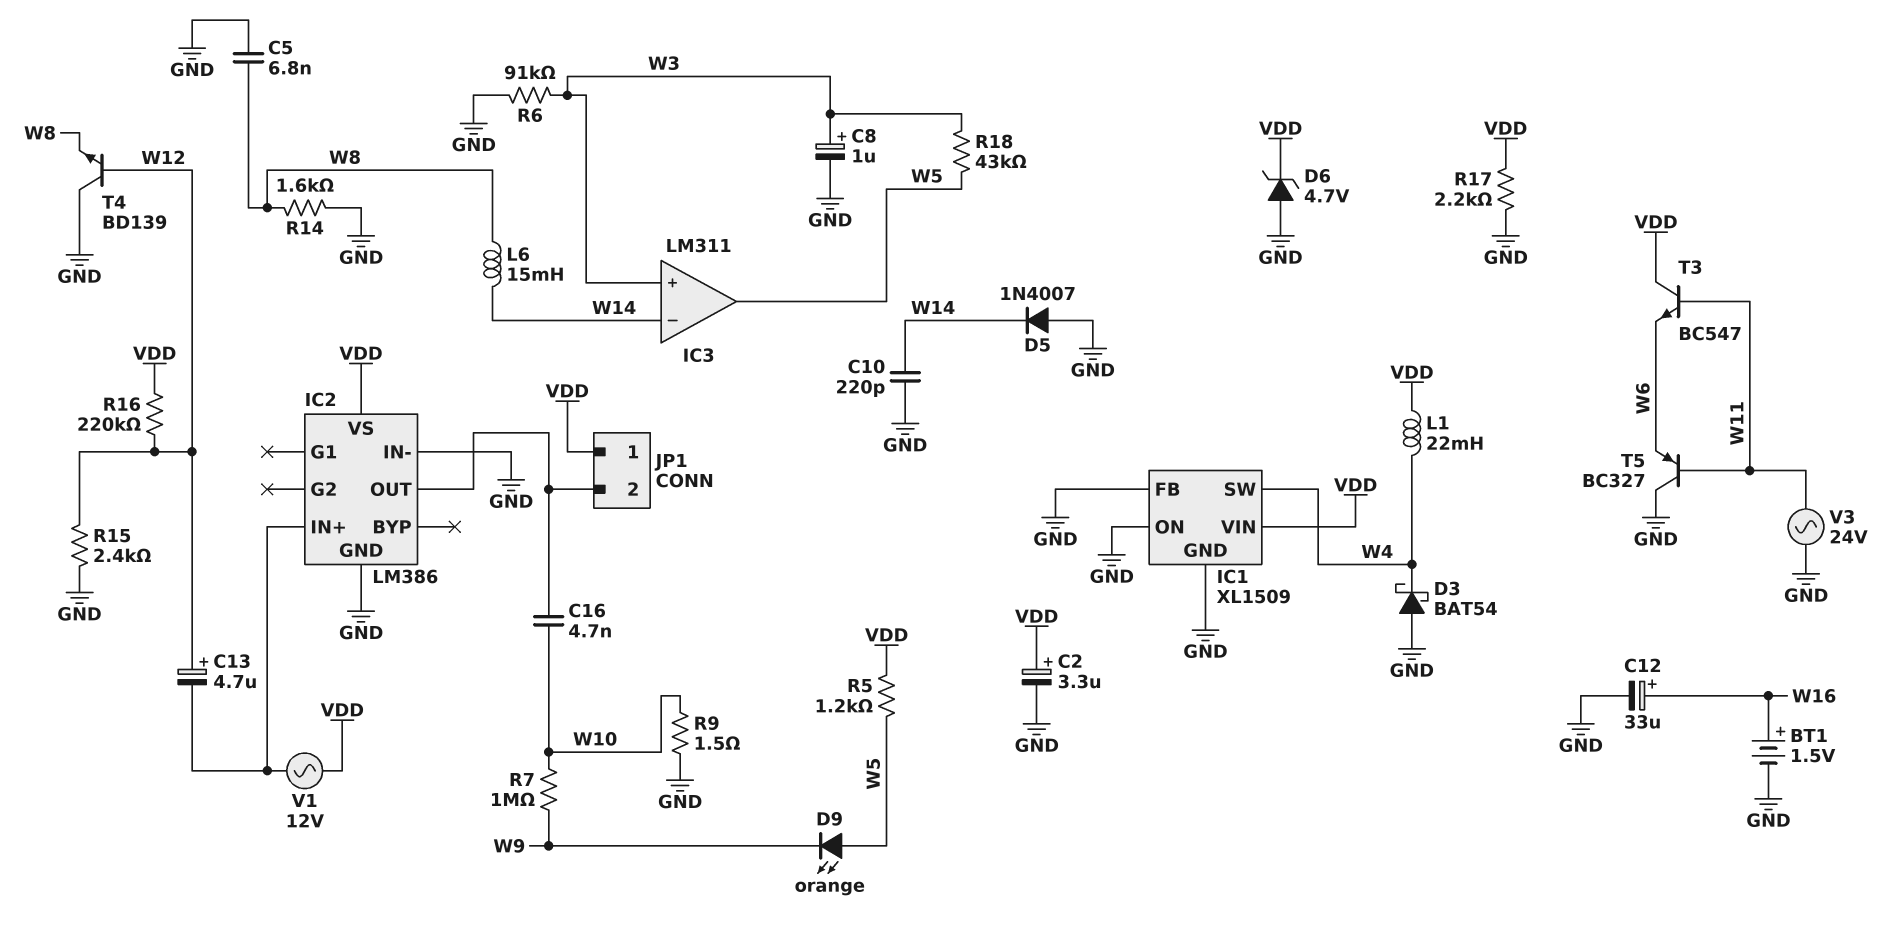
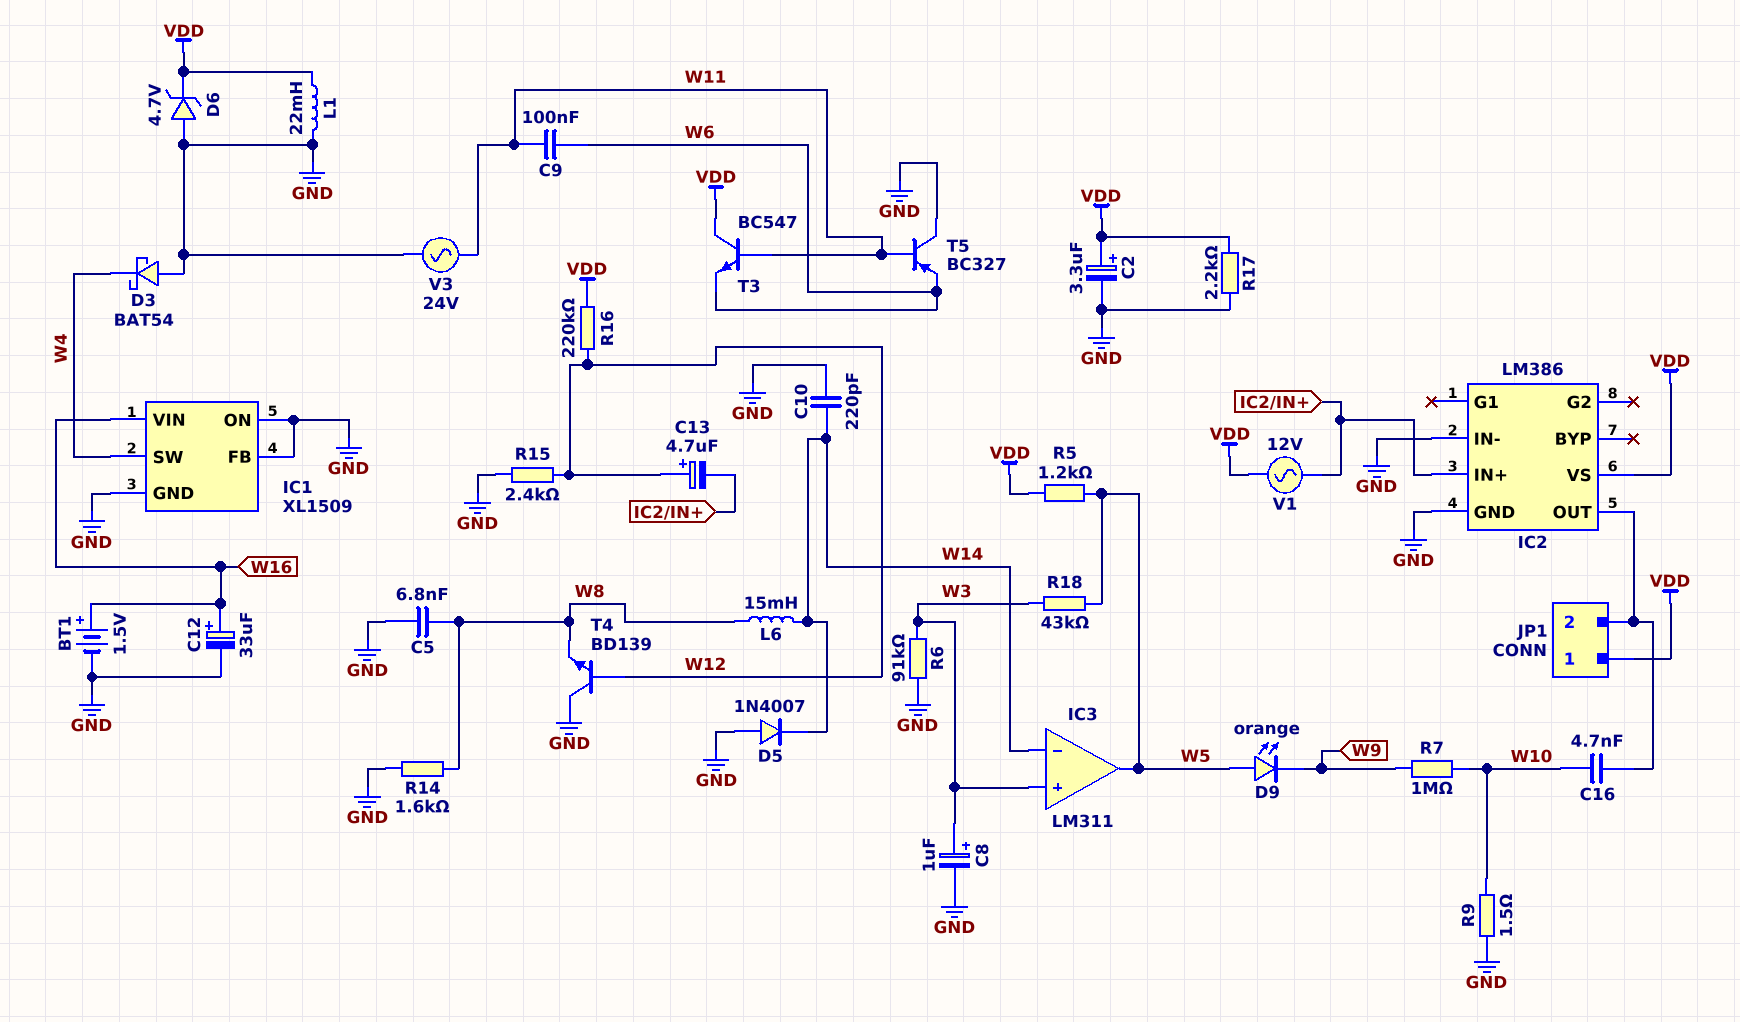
C9: none -> 100nF (W6, W11)
IC1 pin VIN: VDD -> W16
L1: 22mH (VDD, W4) -> 22mH (GND, VDD)

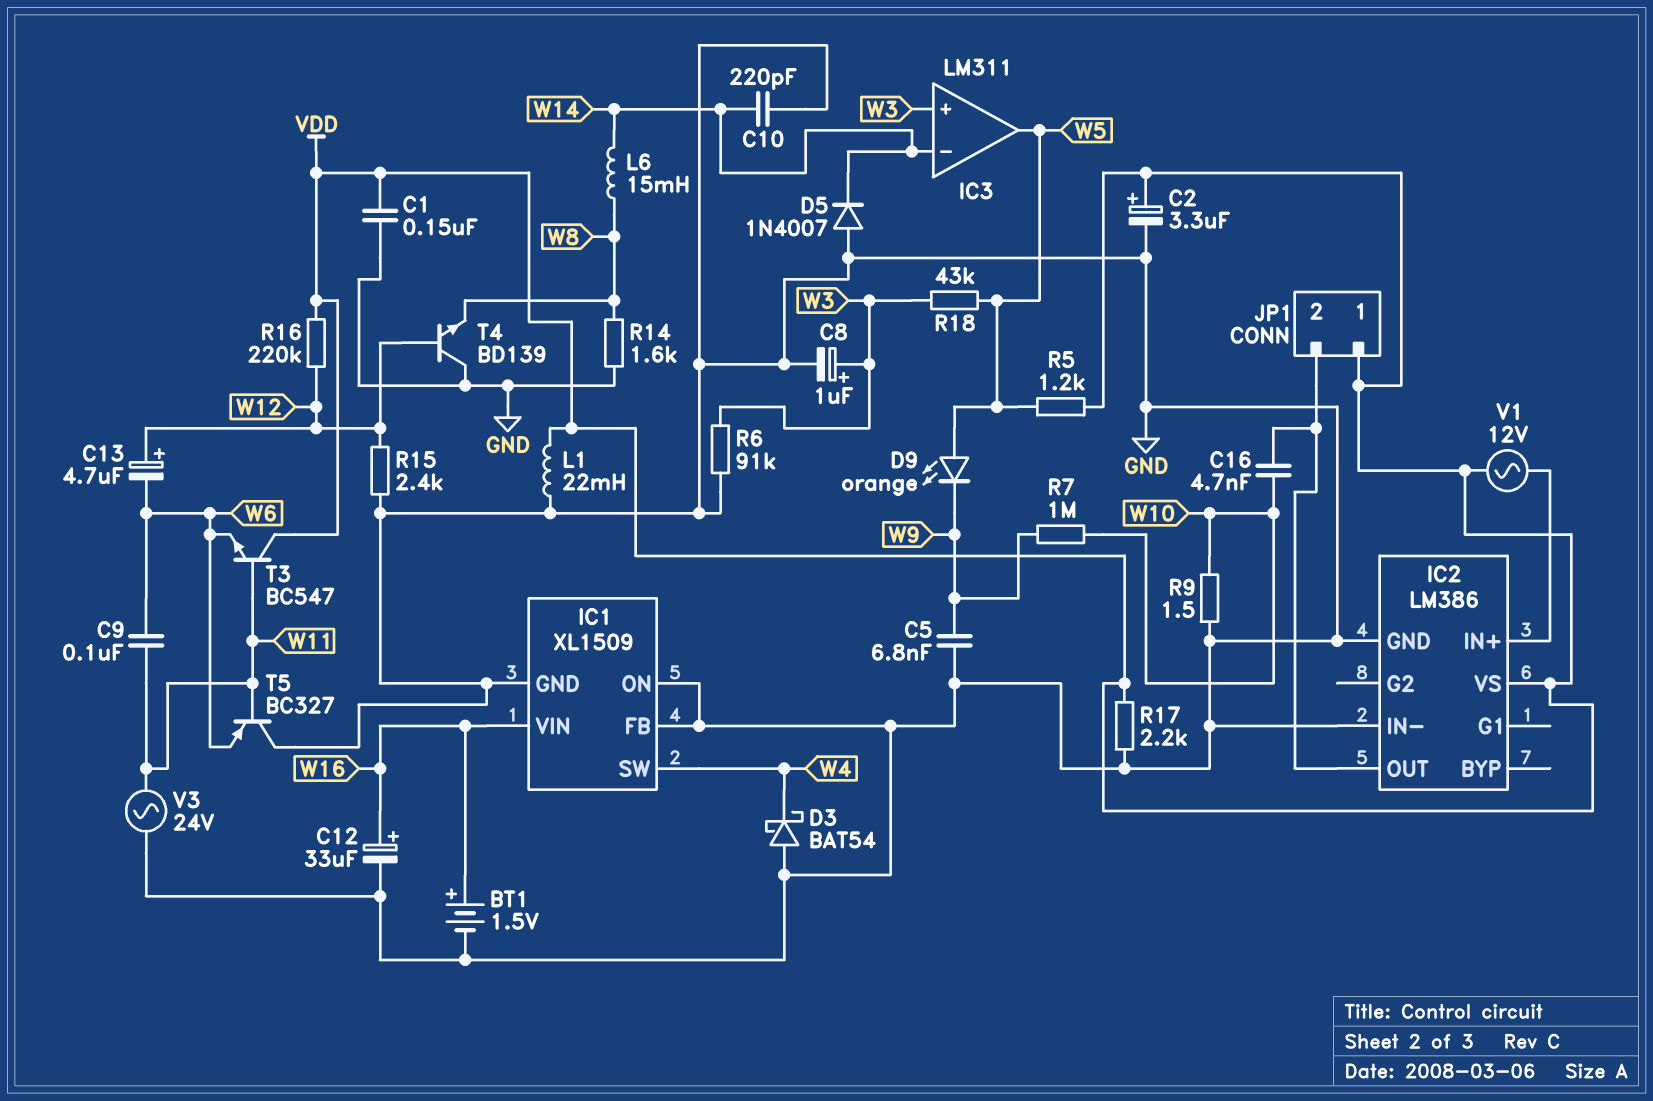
C1: none -> 150nF (GND, VDD)
C5: 6.8nF (GND, W8) -> 6.8nF (GND, W9)
C13: 4.7uF (plus W12, minus IC2/IN+) -> 4.7uF (plus W12, minus W6)
D6: zener 4.7V (A GND, K VDD) -> none

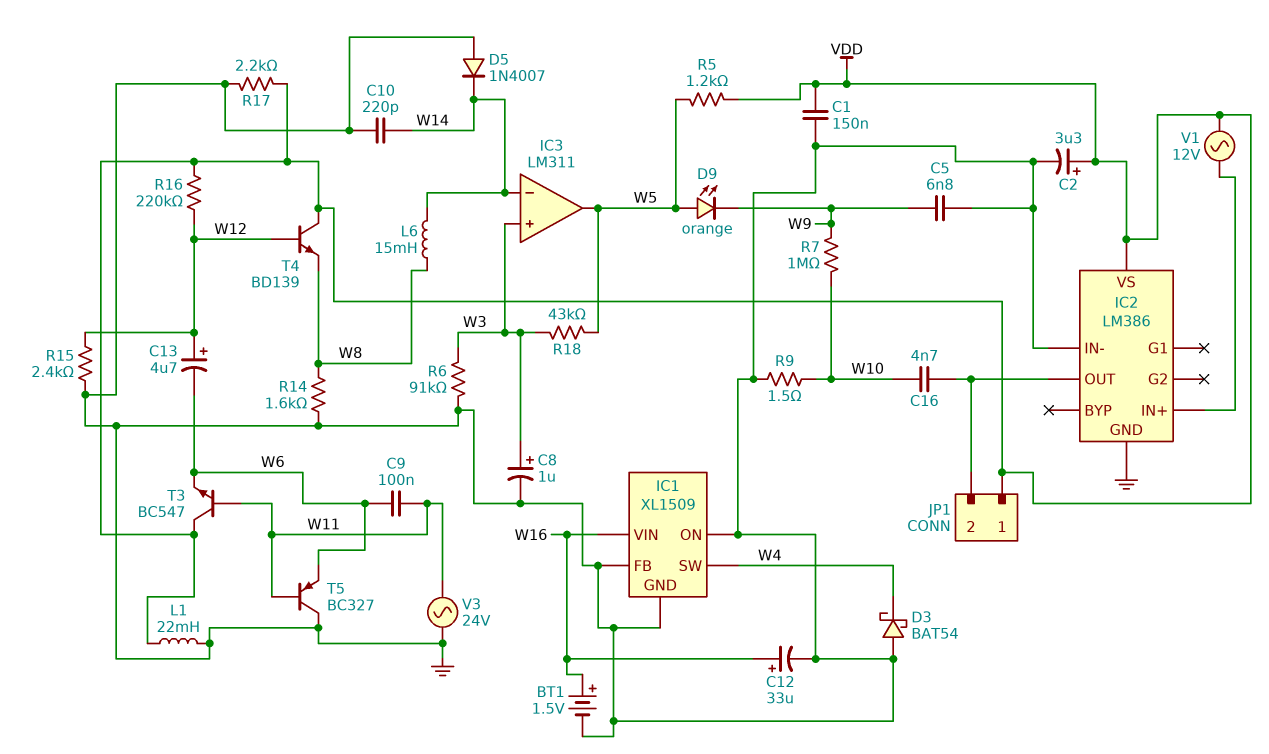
T4: NPN BD139 (B W12, C GND, E W8) -> NPN BD139 (B W12, C VDD, E W8)

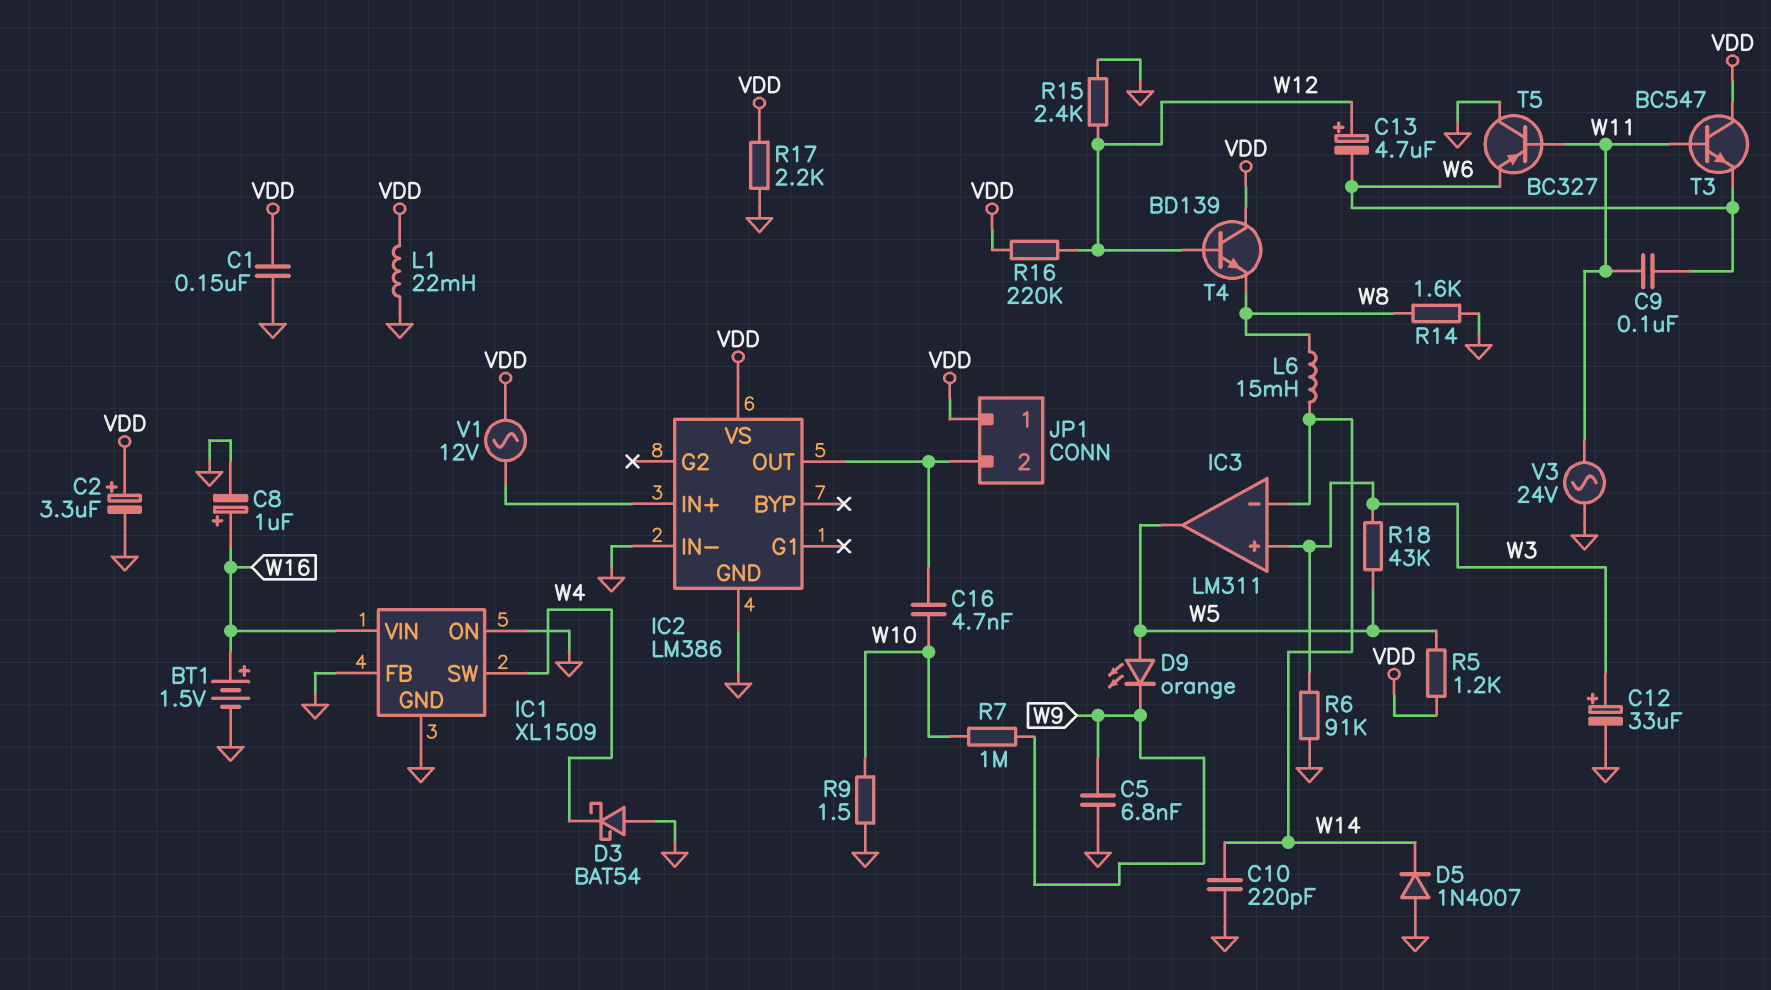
C8: 1uF (plus W3, minus GND) -> 1uF (plus W16, minus GND)
C12: 33uF (plus W16, minus GND) -> 33uF (plus W3, minus GND)

